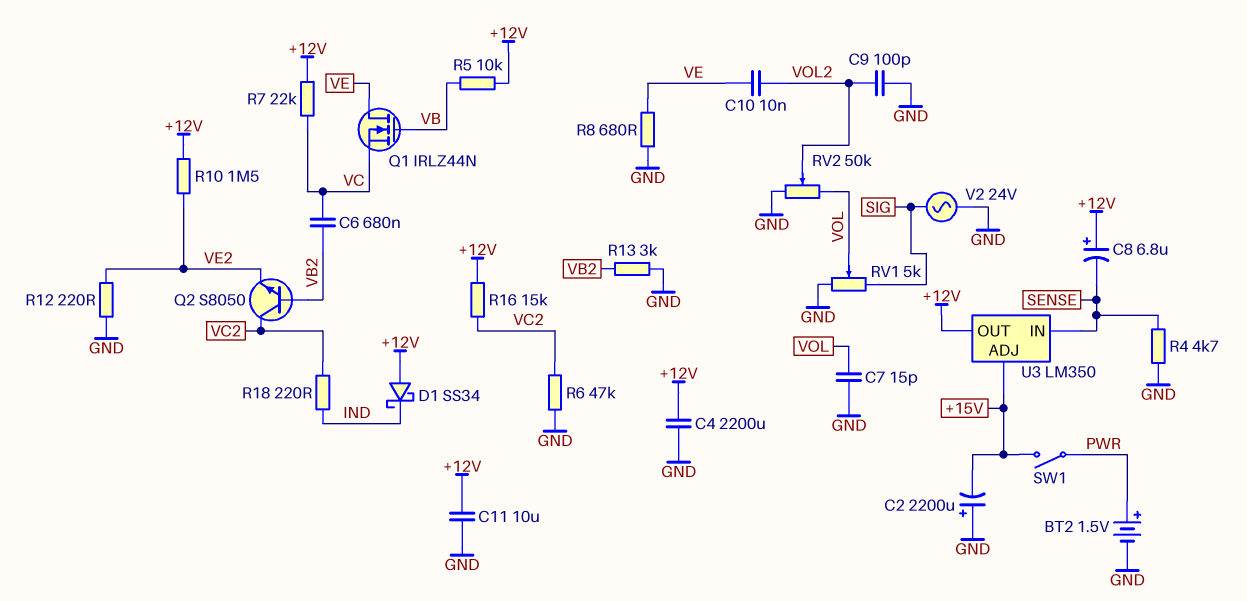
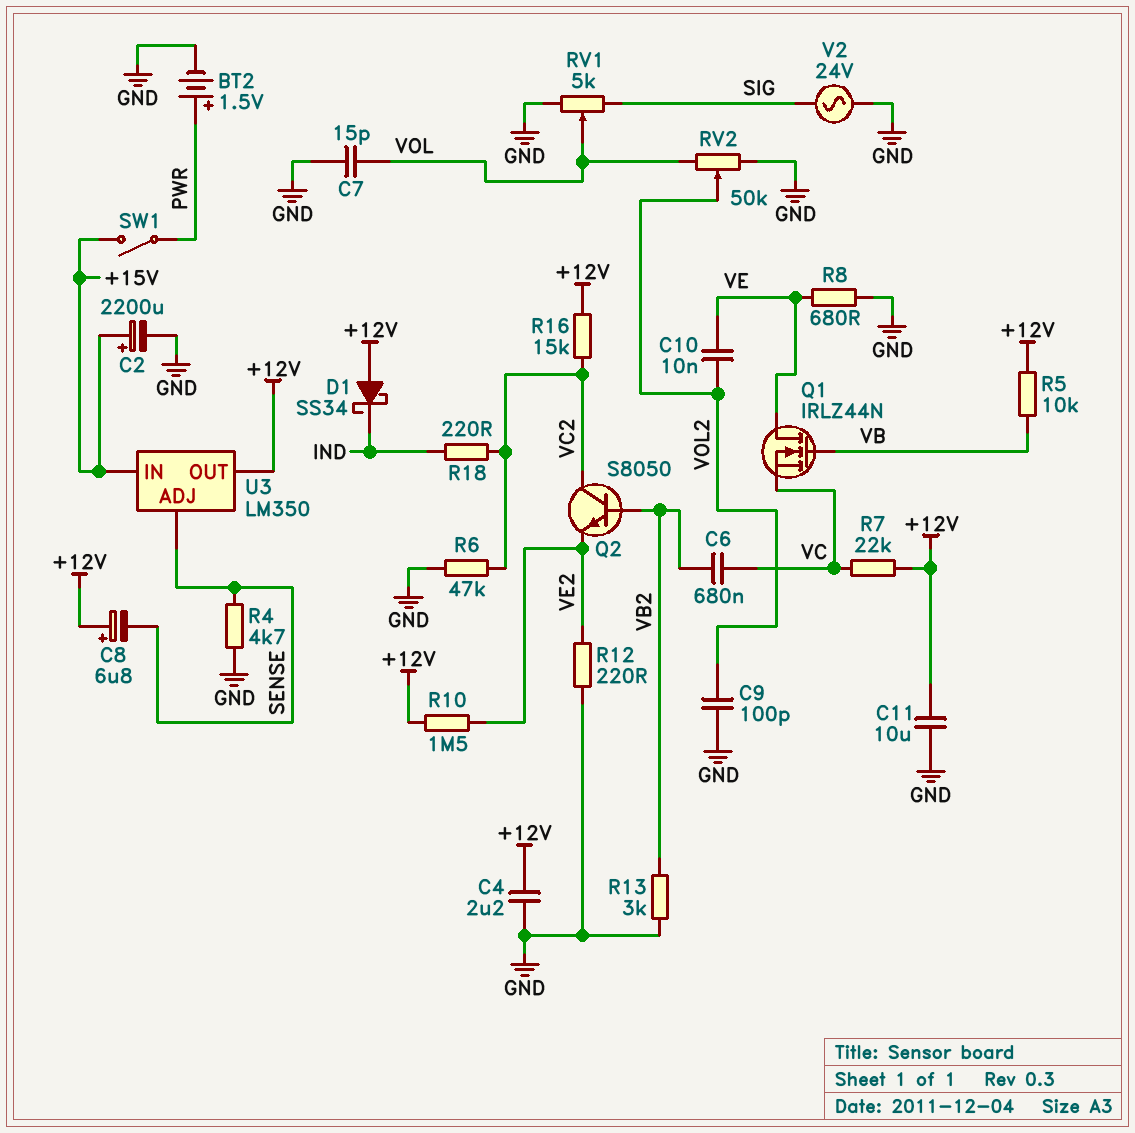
C2: 2200uF (plus GND, minus +15V) -> 2200uF (plus +15V, minus GND)
C4: 2200uF (+12V, GND) -> 2.2uF (+12V, GND)
U3 pin ADJ: +15V -> SENSE
U3 pin IN: SENSE -> +15V

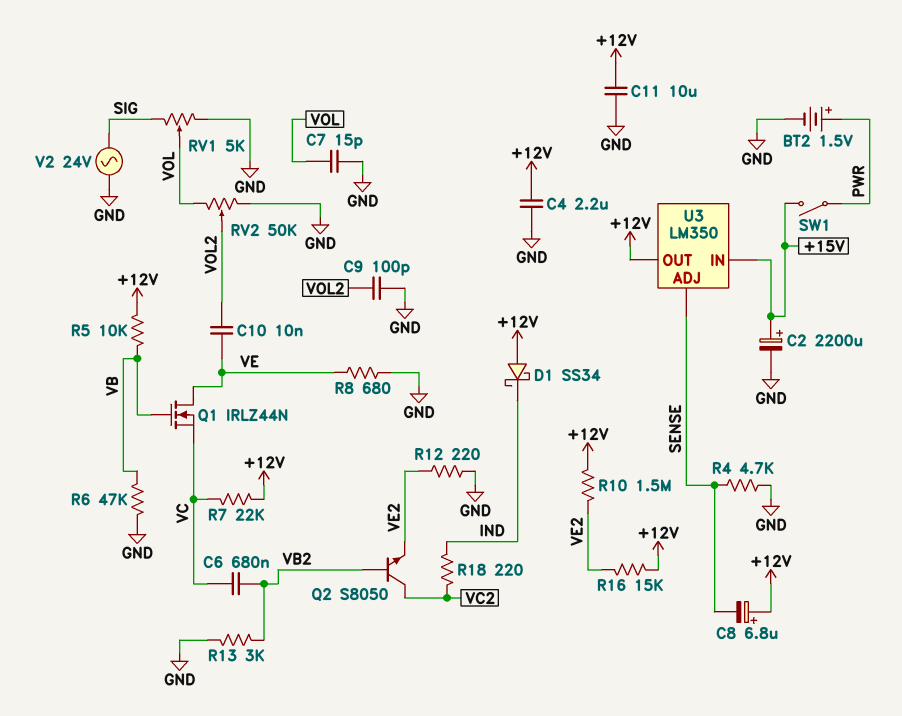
R6: 47k (GND, VC2) -> 47k (GND, VB)
R16: 15k (+12V, VC2) -> 15k (+12V, VE2)

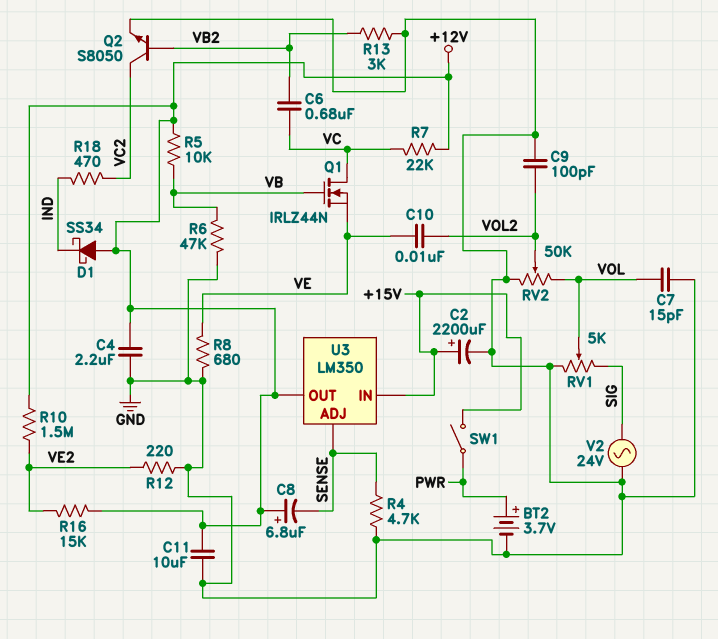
BT2: 1.5V (plus PWR, minus GND) -> 3.7V (plus PWR, minus GND)
Q1: NMOS IRLZ44N (G VB, D VE, S VC) -> NMOS IRLZ44N (G VB, D VC, S VE)
Q2: NPN S8050 (B VB2, C VC2, E VE2) -> NPN S8050 (B VB2, C VC2, E GND)
R18: 220 (IND, VC2) -> 470 (IND, VC2)

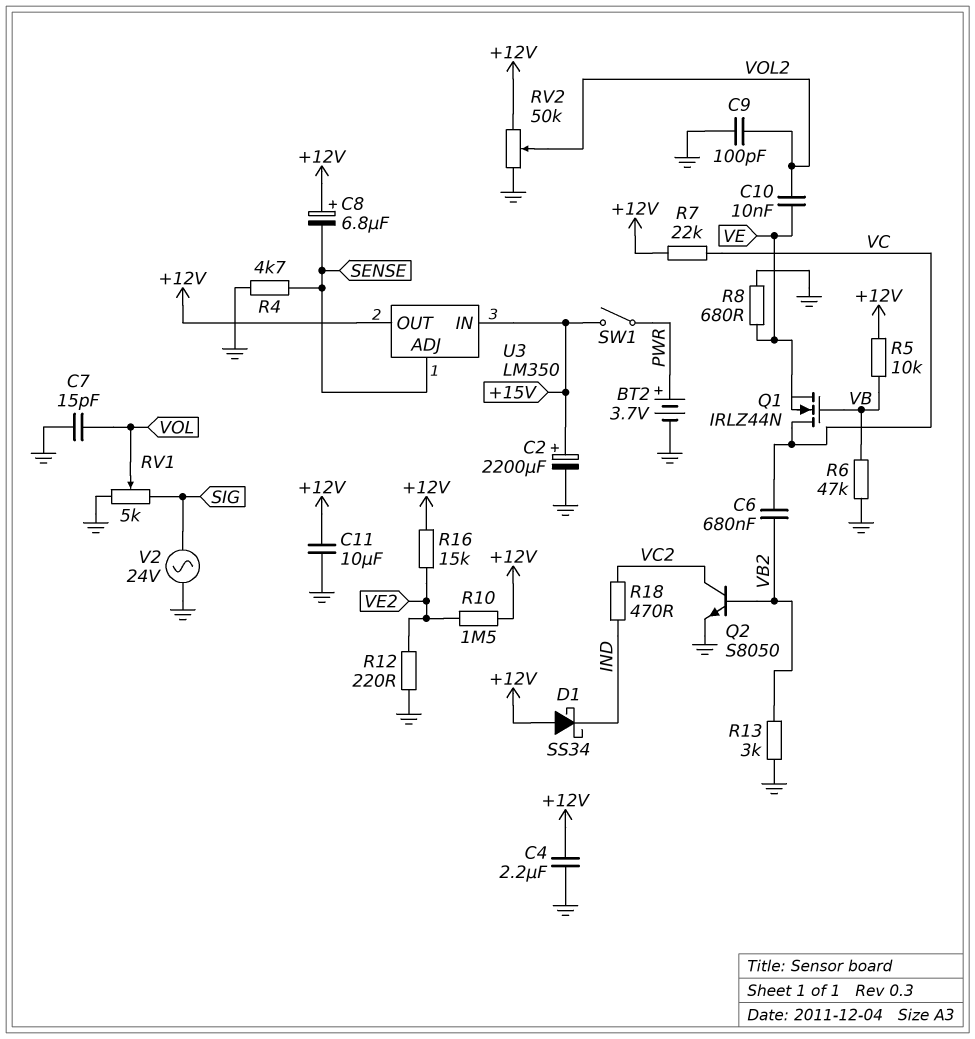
RV2: 50k (GND, VOL, wiper VOL2) -> 50k (+12V, GND, wiper VOL2)

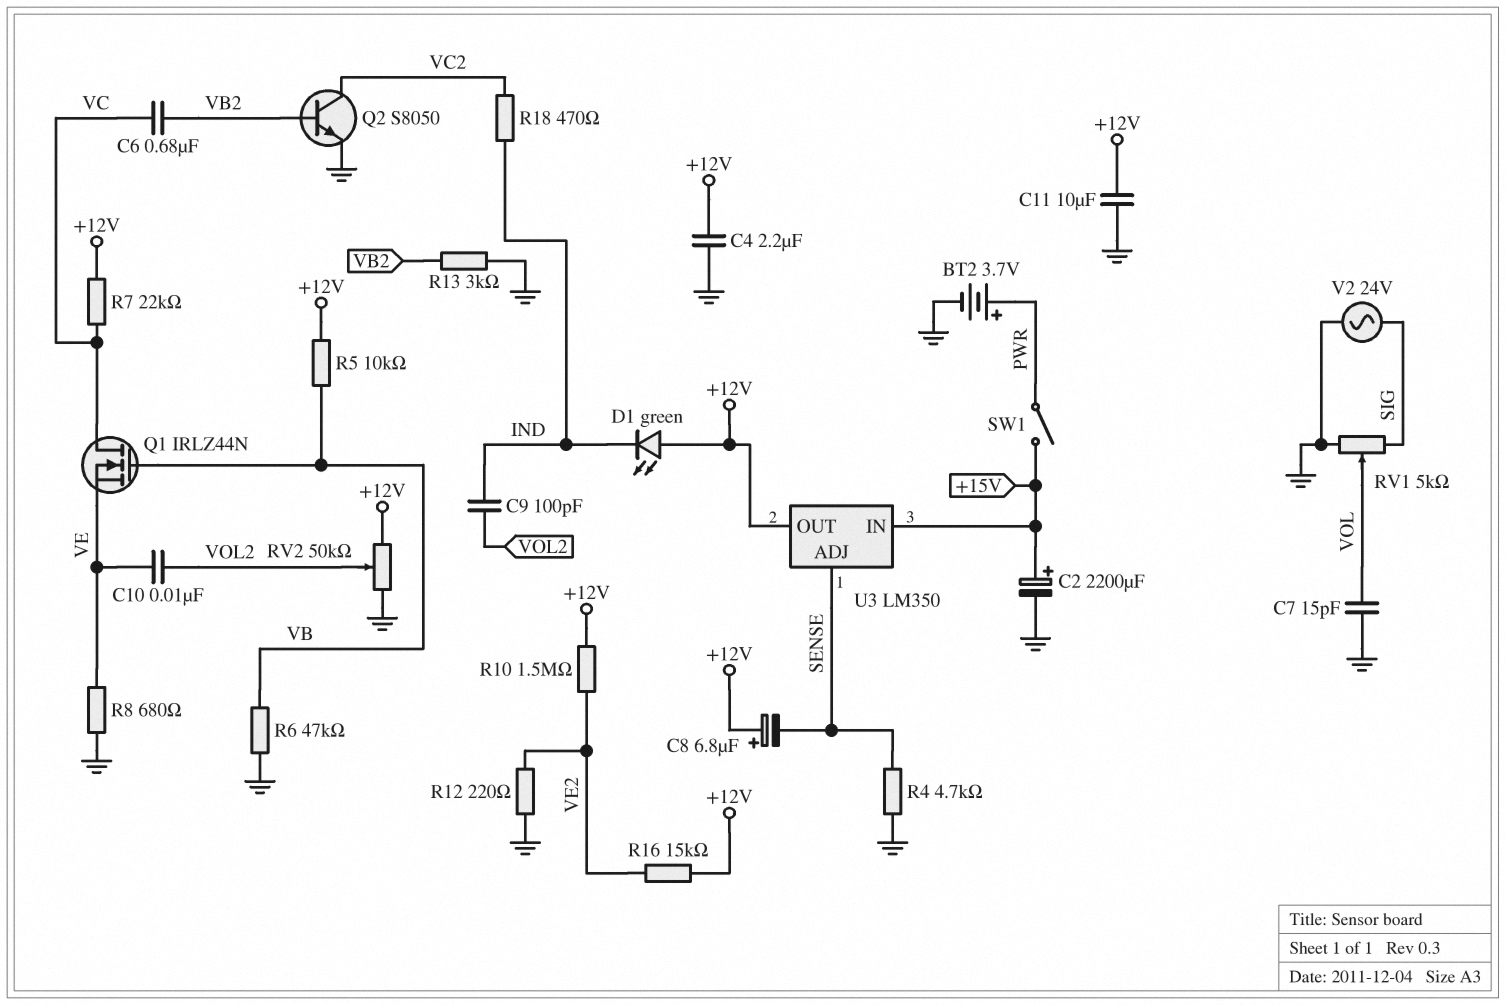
C9: 100pF (GND, VOL2) -> 100pF (IND, VOL2)
D1: schottky SS34 (A +12V, K IND) -> LED green (A +12V, K IND)

